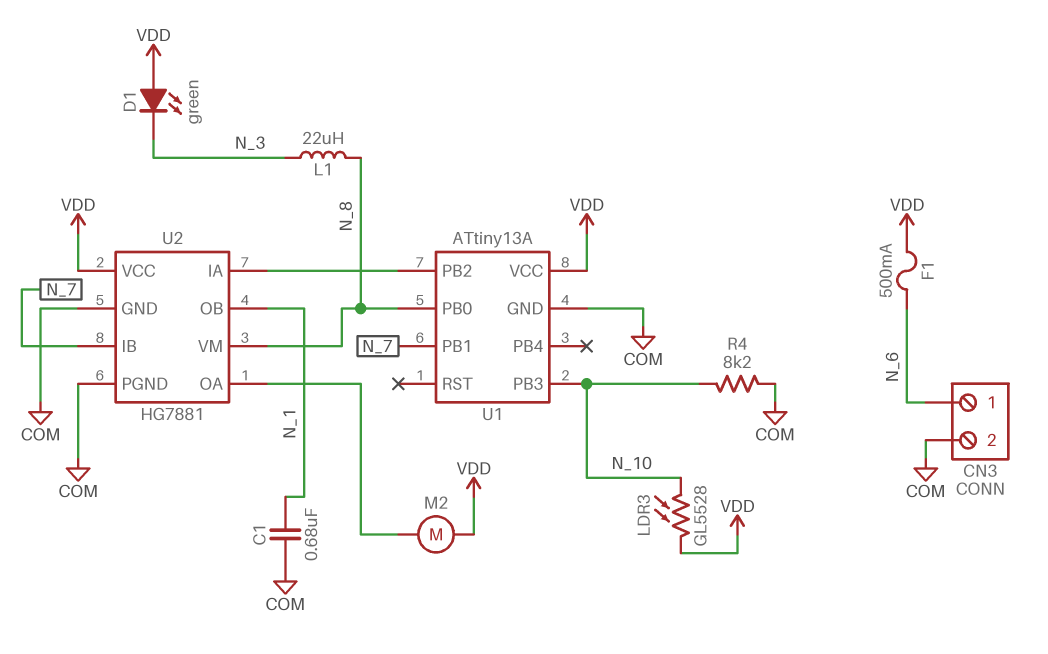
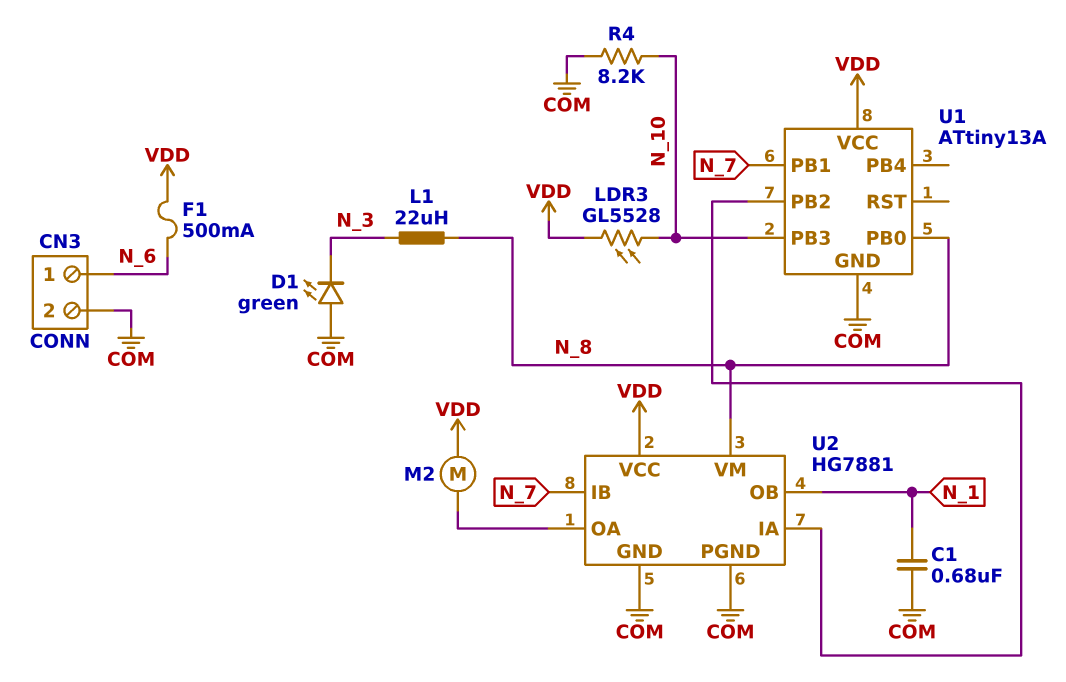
D1: LED green (A VDD, K N_3) -> LED green (A COM, K N_3)

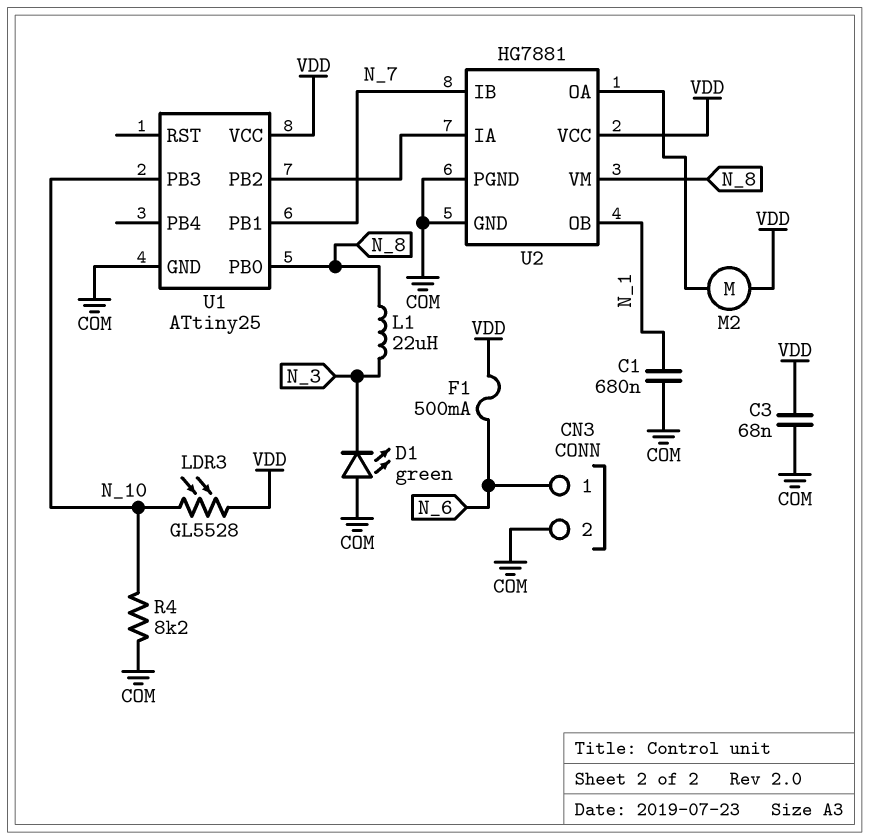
C3: none -> 68nF (COM, VDD)
U1: ATtiny13A -> ATtiny25

